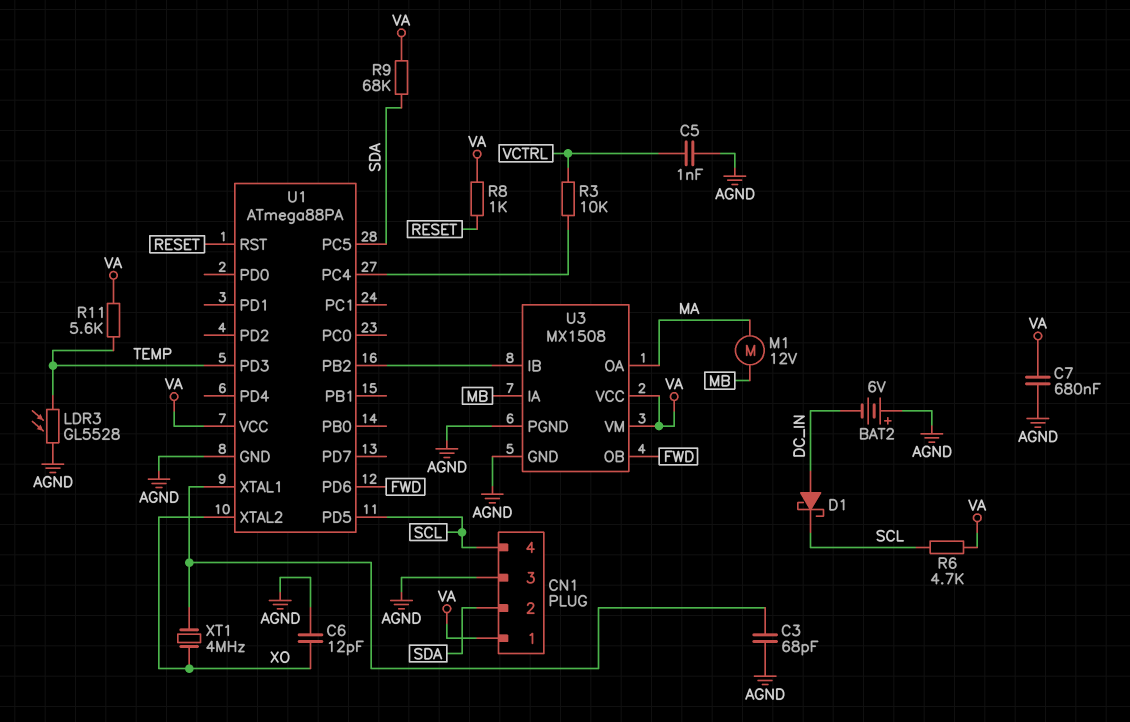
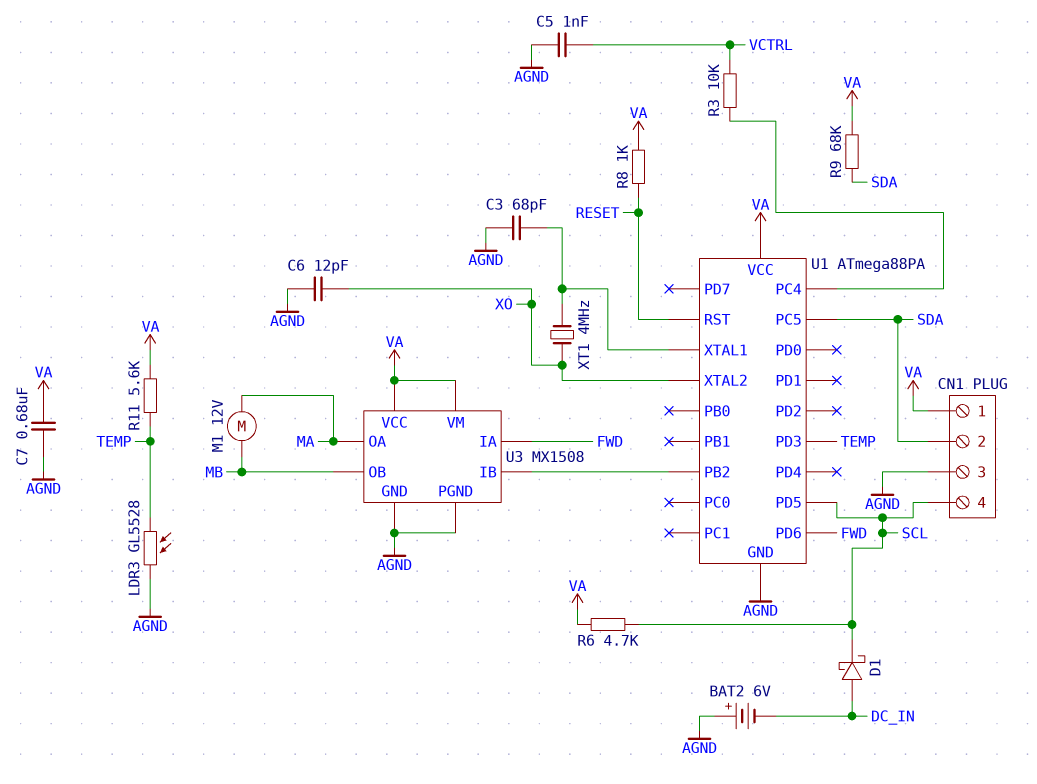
U3 pin IA: MB -> FWD
U3 pin OB: FWD -> MB

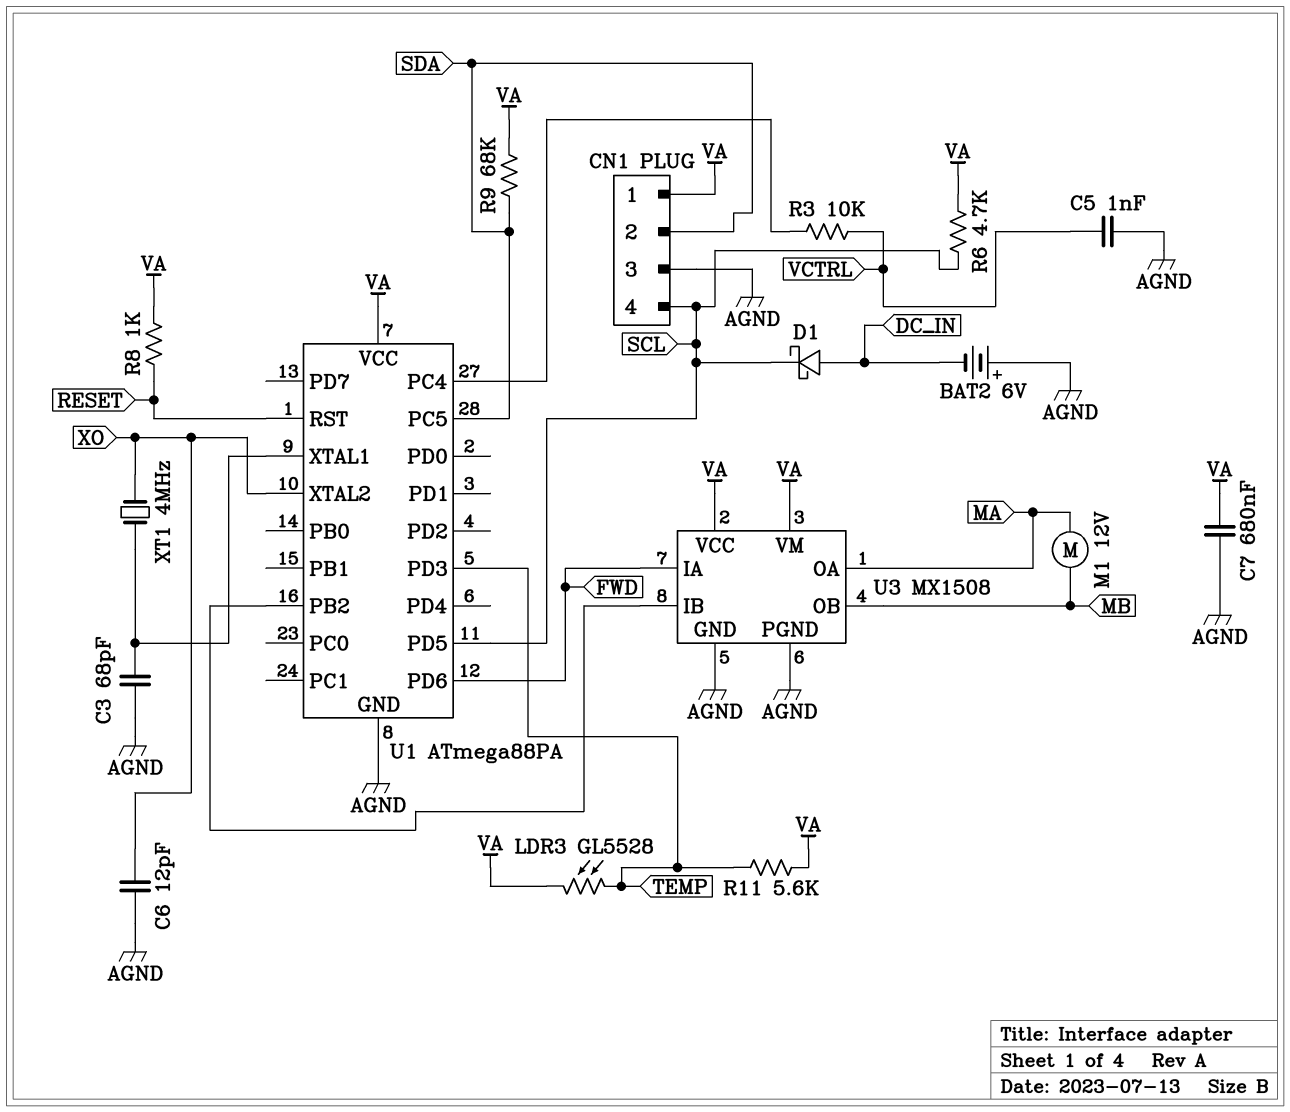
LDR3: GL5528 (AGND, TEMP) -> GL5528 (TEMP, VA)

